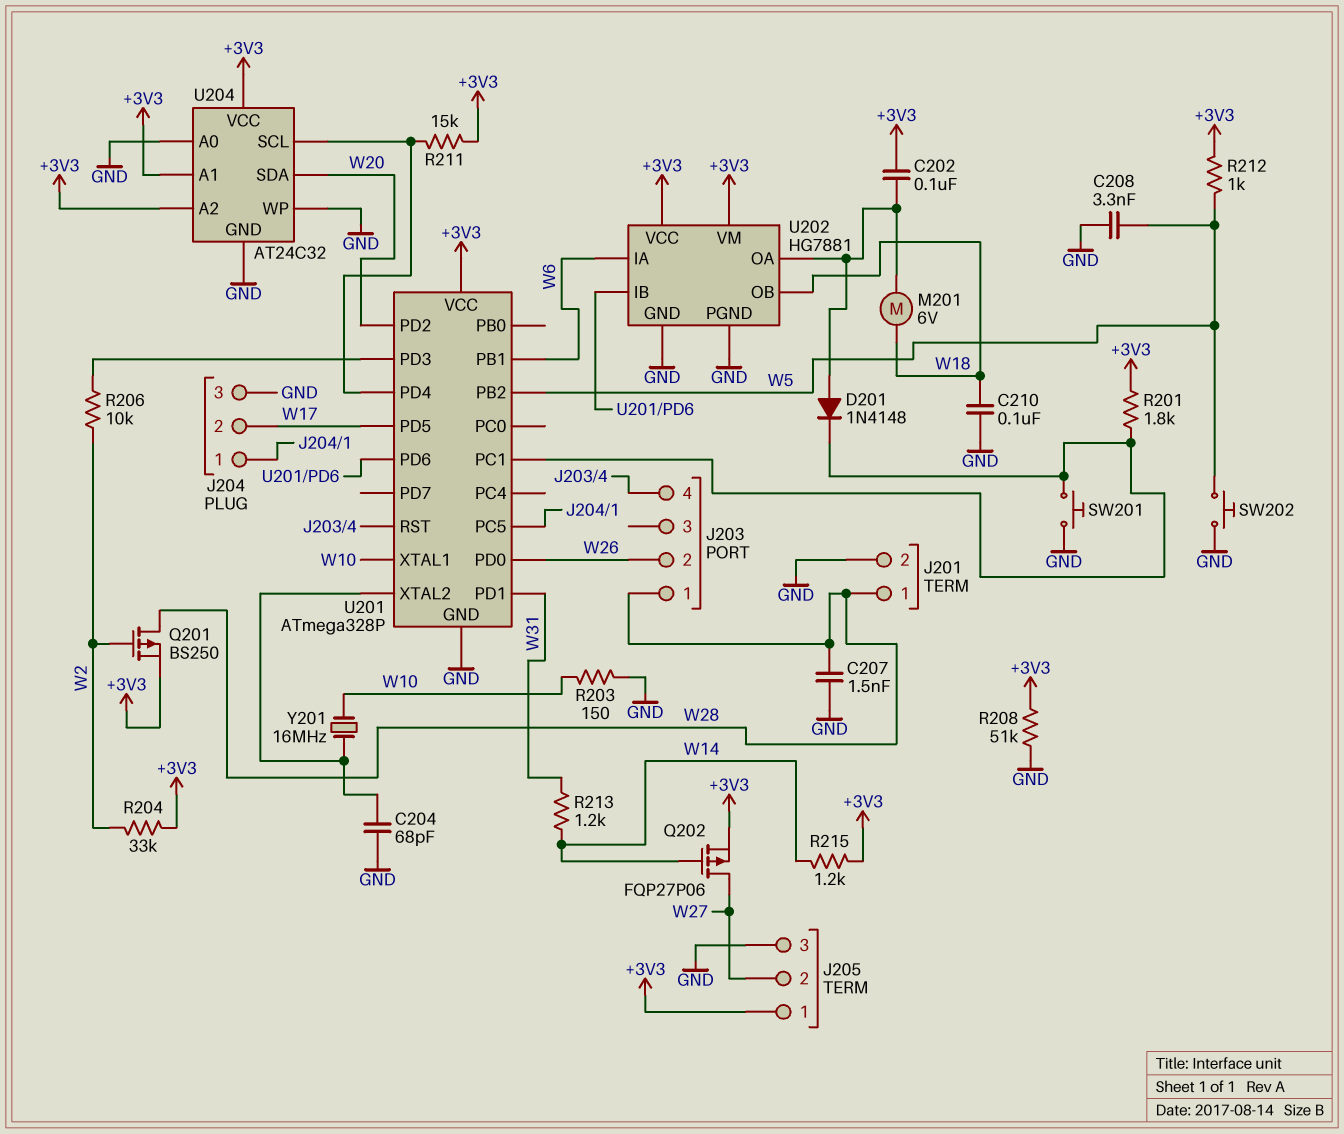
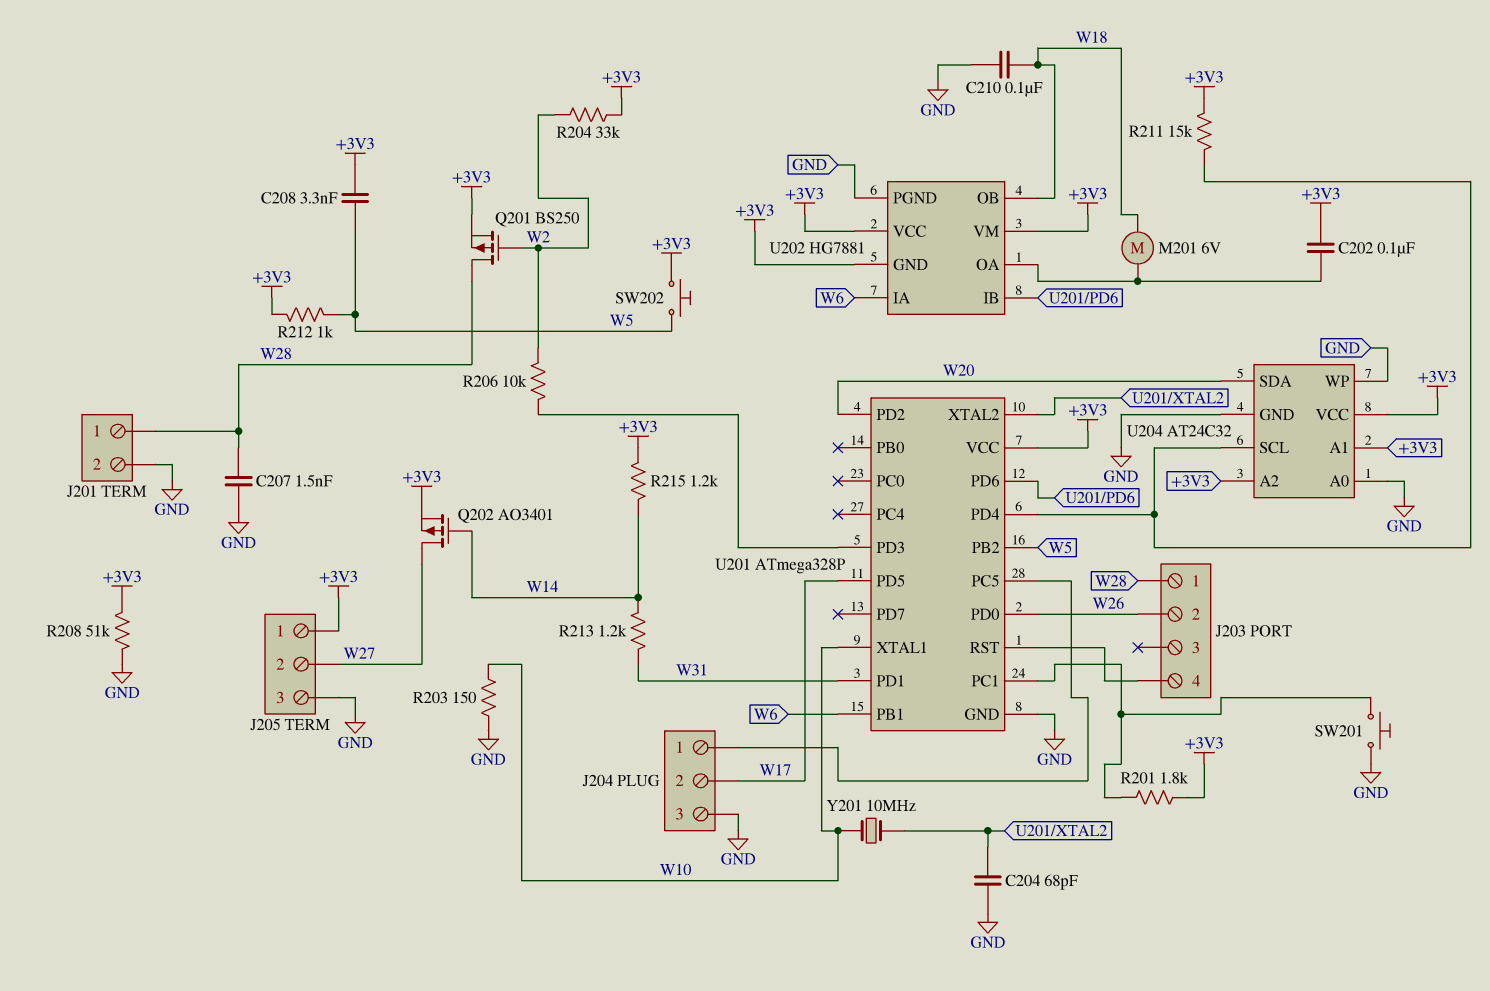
C208: 3.3nF (GND, W5) -> 3.3nF (+3V3, W5)
D201: diode 1N4148 (A U202/OA, K U201/PC1) -> none
Q202: PMOS FQP27P06 (G W14, D W27, S +3V3) -> PMOS AO3401 (G W14, D W27, S +3V3)
SW202: button (GND, W5) -> button (+3V3, W5)
U202 pin GND: GND -> +3V3
Y201: 16MHz (U201/XTAL2, W10) -> 10MHz (U201/XTAL2, W10)

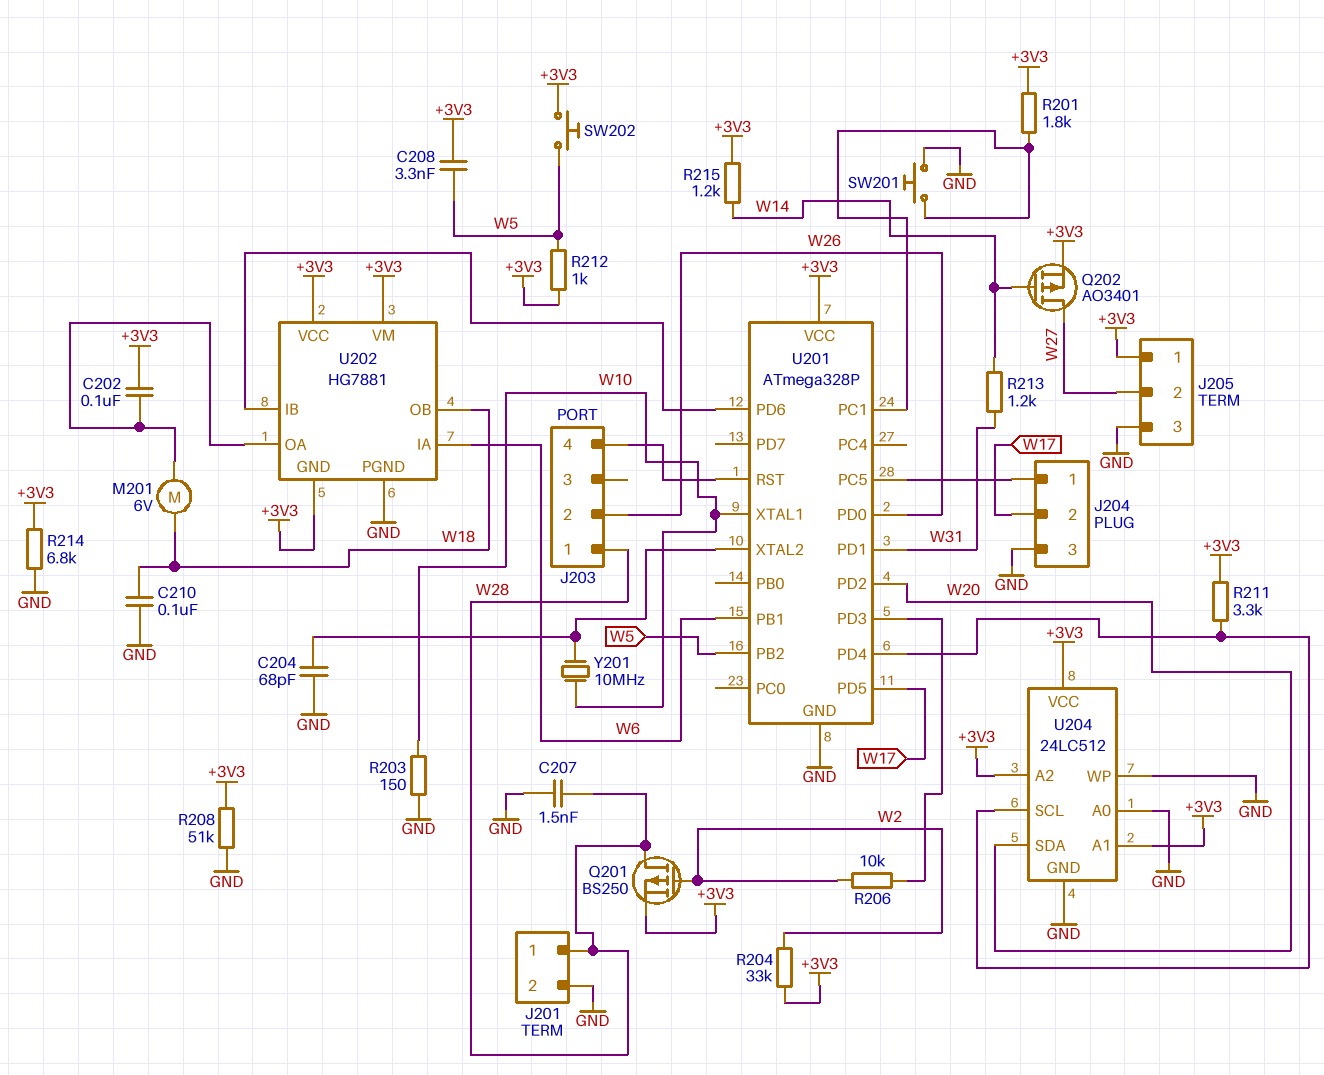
R211: 15k (+3V3, U201/PD4) -> 3.3k (+3V3, U201/PD4)
R214: none -> 6.8k (+3V3, GND)
U204: AT24C32 -> 24LC512

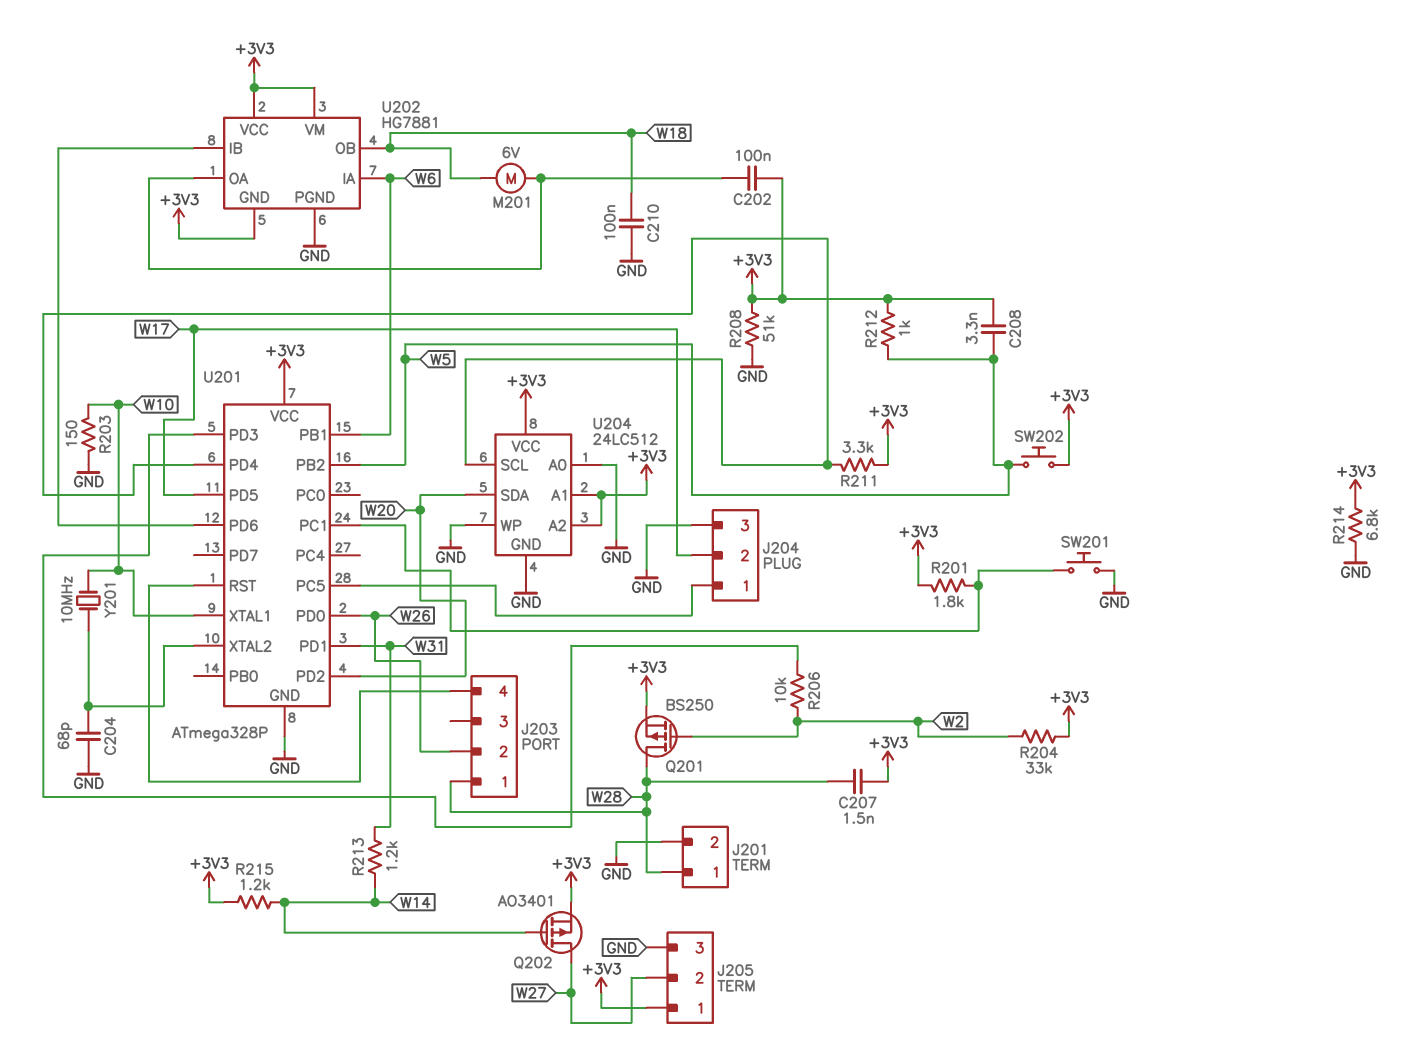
C207: 1.5nF (GND, W28) -> 1.5nF (+3V3, W28)

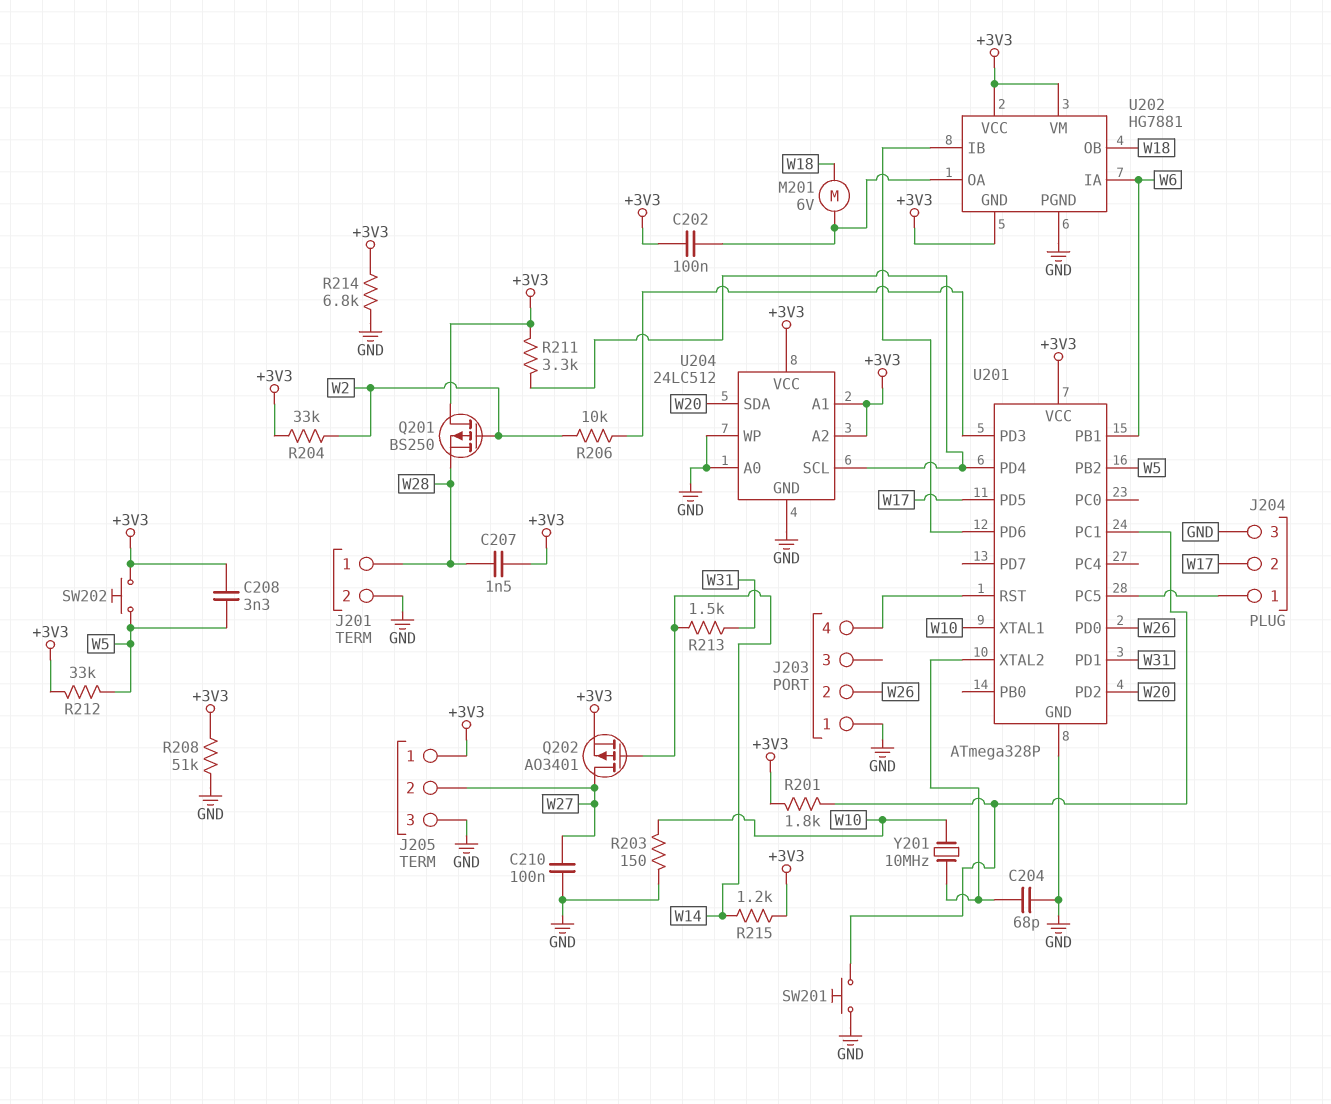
C210: 100nF (GND, W18) -> 100nF (GND, W27)
J203 pin 1: W28 -> GND
Q201: PMOS BS250 (G W2, D W28, S +3V3) -> PMOS BS250 (G W2, D +3V3, S W28)
R212: 1k (+3V3, W5) -> 33k (+3V3, W5)
R213: 1.2k (W14, W31) -> 1.5k (W14, W31)

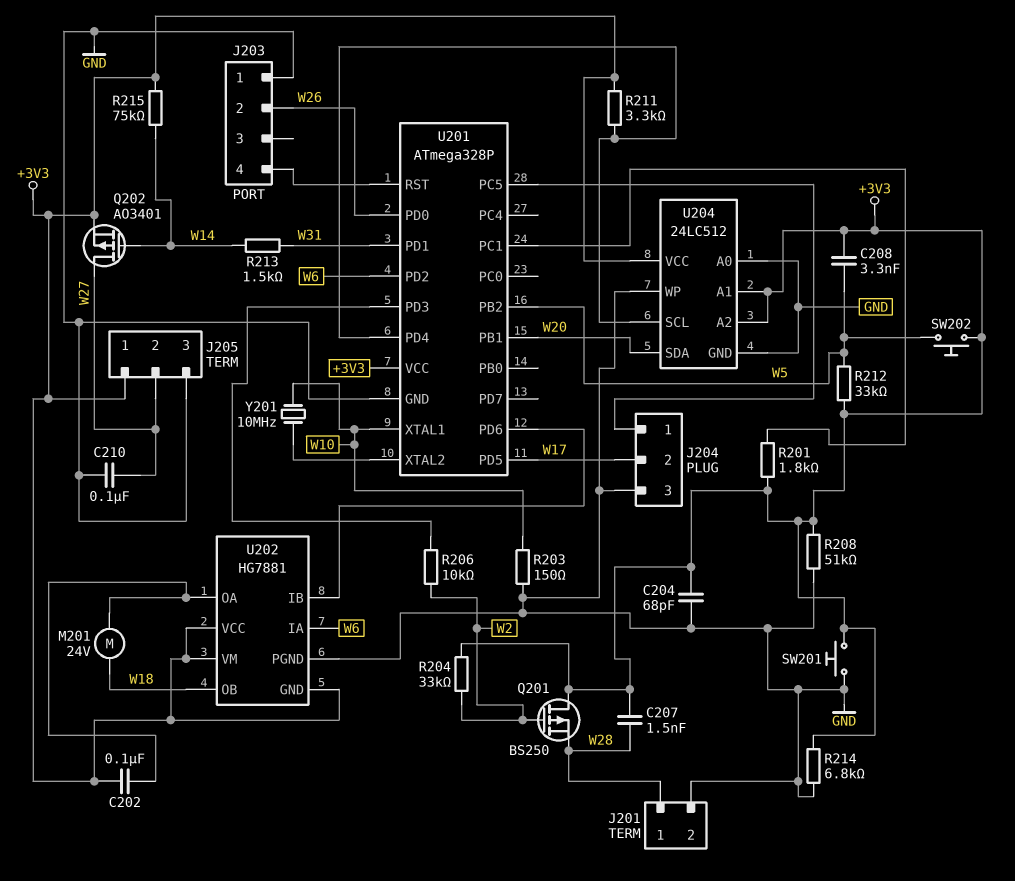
C204: 68pF (GND, U201/XTAL2) -> 68pF (+3V3, GND)
M201: motor 6V (U202/OA, W18) -> motor 24V (U202/OA, W18)
R215: 1.2k (+3V3, W14) -> 75k (+3V3, W14)
SW201: button (GND, U201/PC1) -> button (+3V3, GND)
U201 pin PB1: W6 -> W20
U201 pin PD2: W20 -> W6

